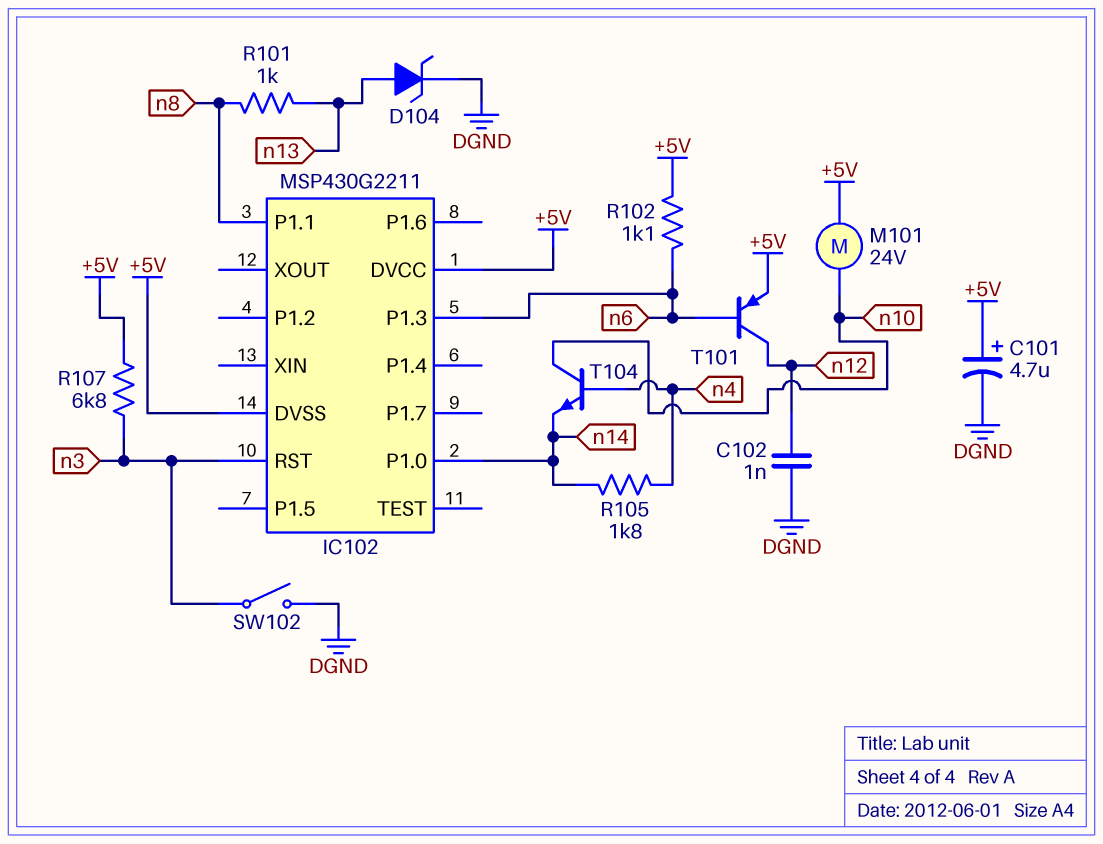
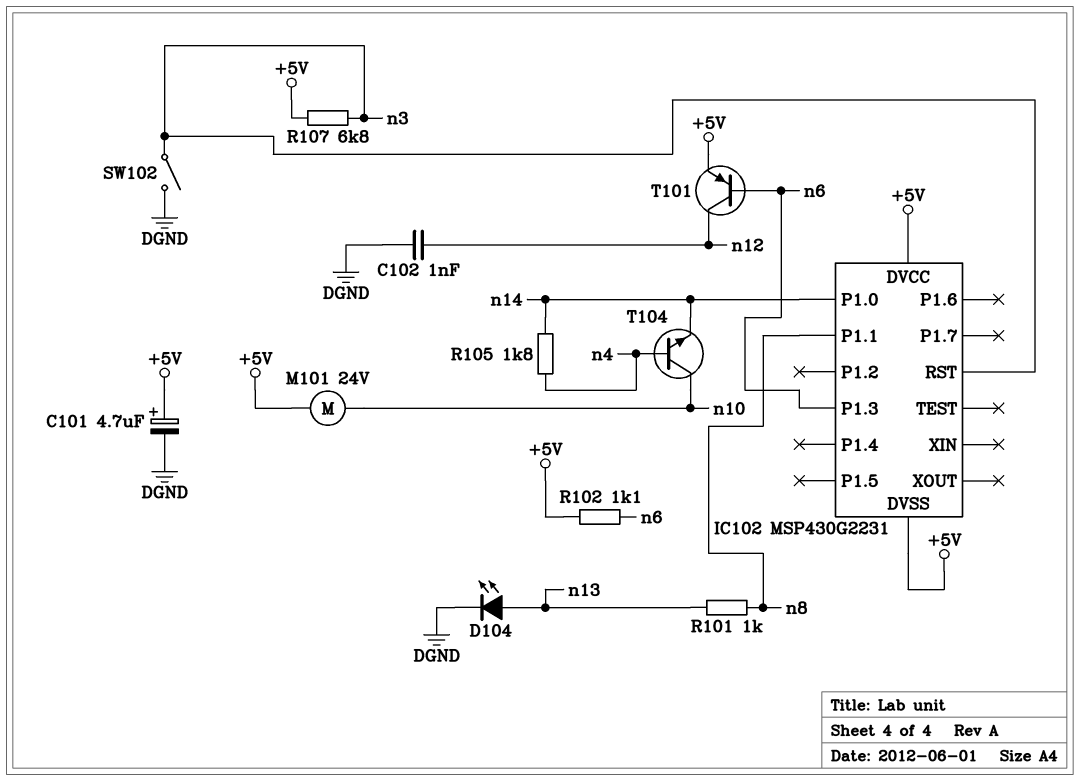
D104: zener (A n13, K DGND) -> LED (A n13, K DGND)
IC102: MSP430G2211 -> MSP430G2231

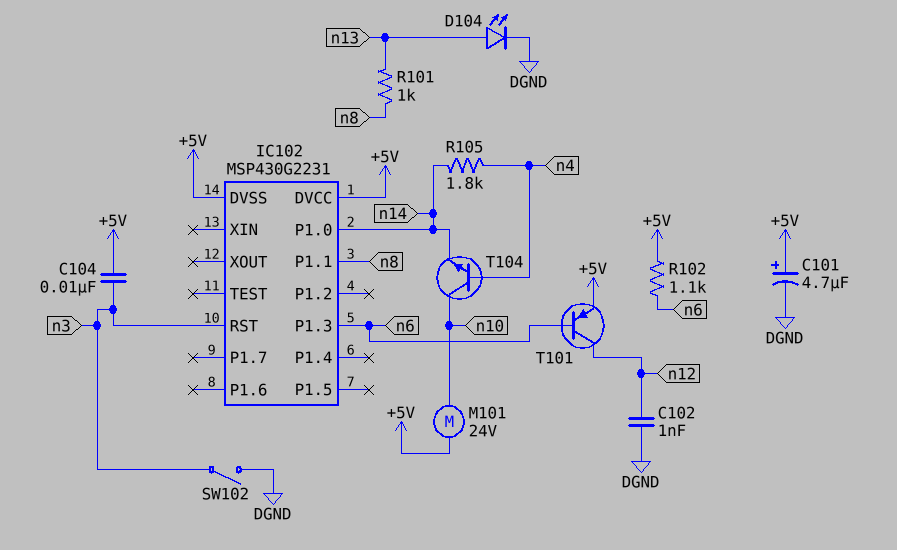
C104: none -> 10nF (+5V, n3)
R107: 6.8k (+5V, n3) -> none

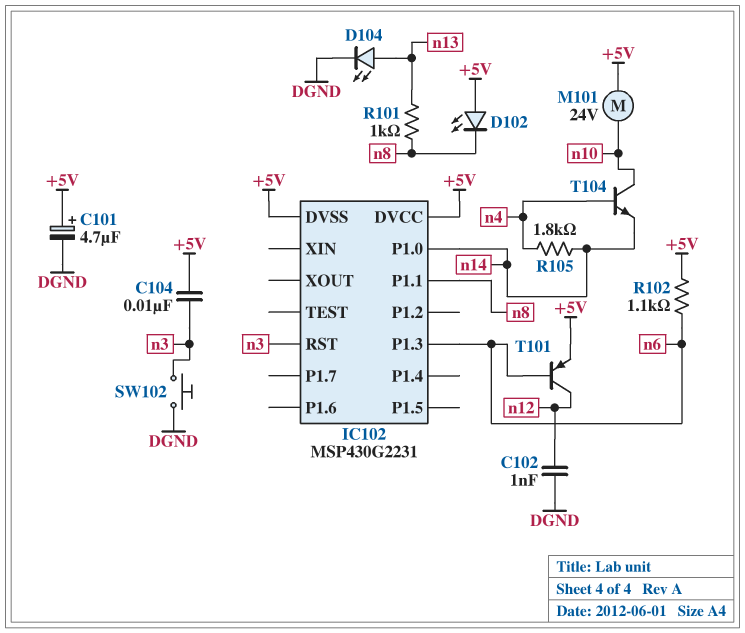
D102: none -> LED (A +5V, K n8)
SW102: switch (DGND, n3) -> button (DGND, n3)

